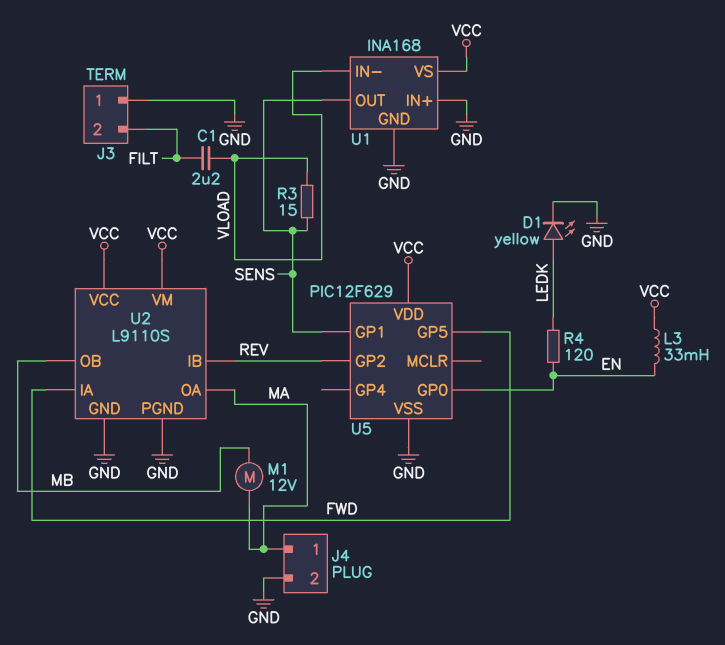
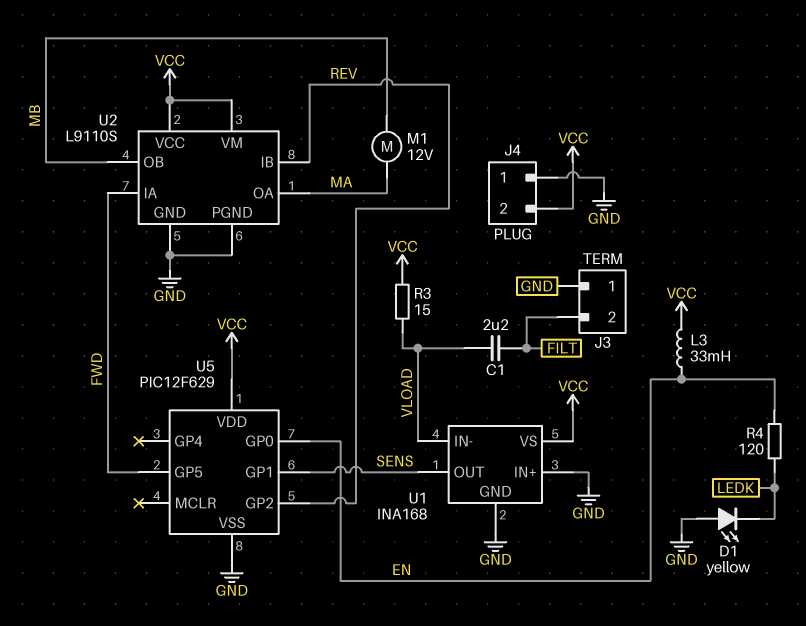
D1: LED yellow (A LEDK, K GND) -> LED yellow (A GND, K LEDK)
J4 pin 1: MA -> GND
J4 pin 2: GND -> VCC
R3: 15 (SENS, VLOAD) -> 15 (VCC, VLOAD)

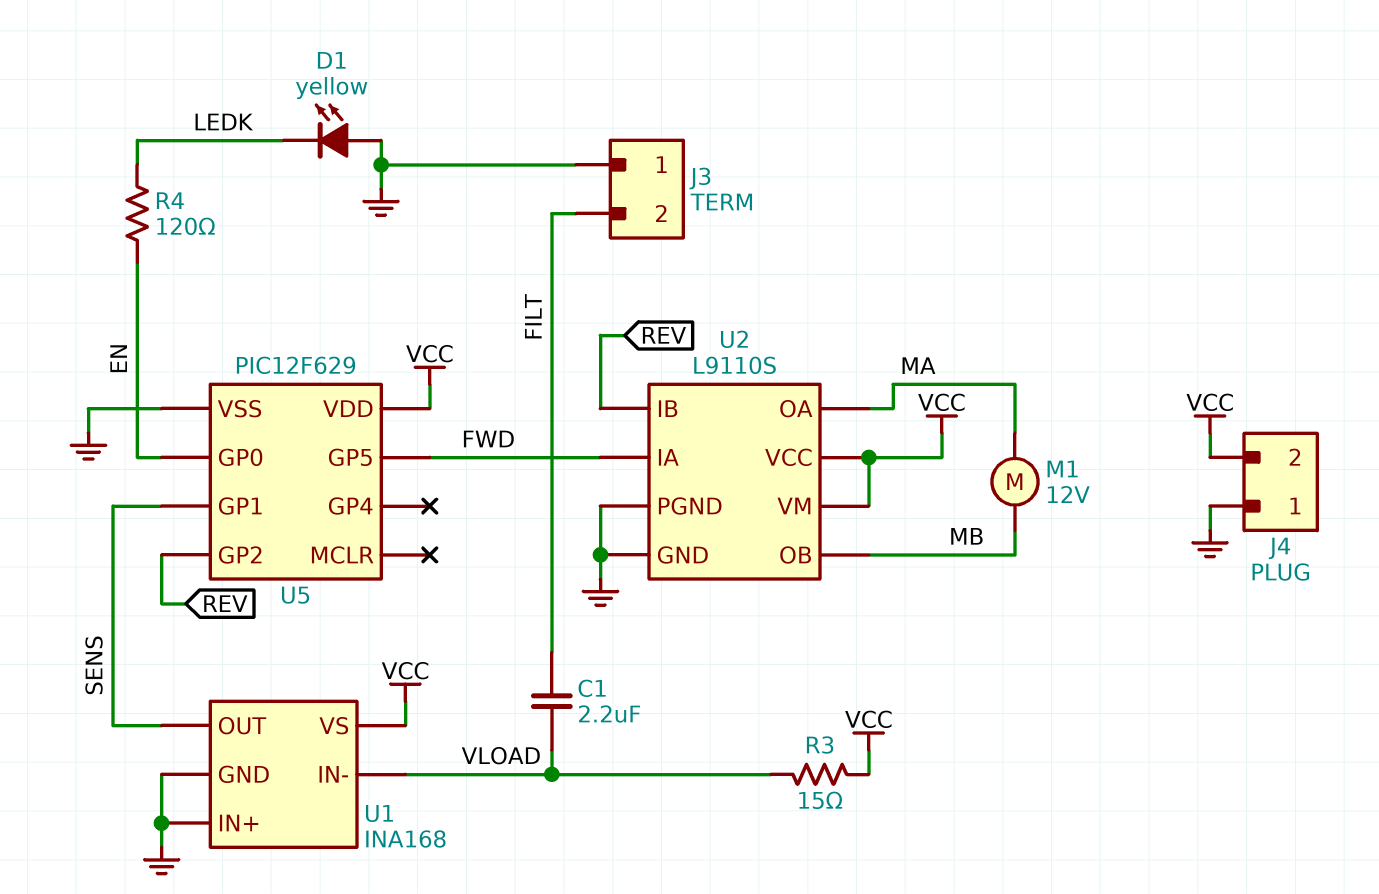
L3: 33mH (EN, VCC) -> none

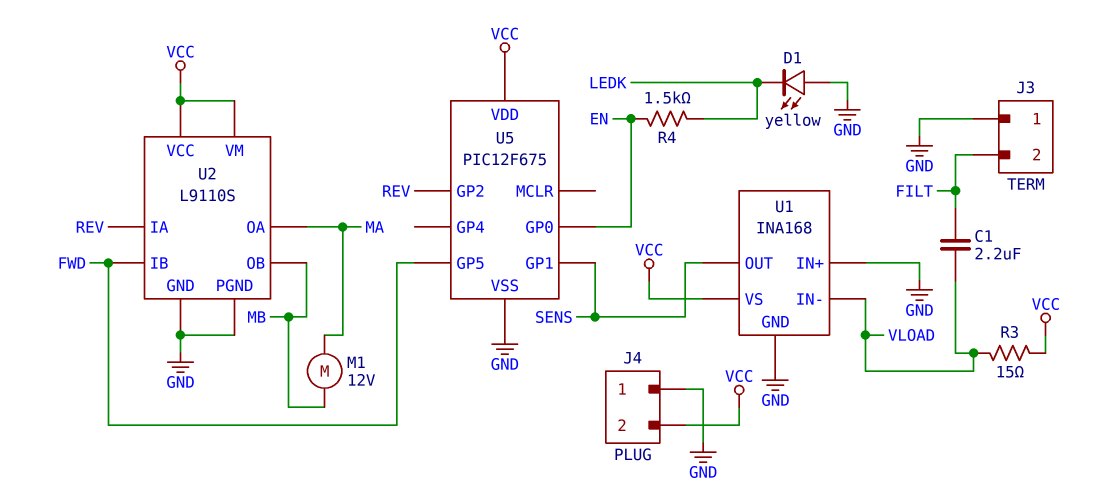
R4: 120 (EN, LEDK) -> 1.5k (EN, LEDK)
U2 pin IA: FWD -> REV
U2 pin IB: REV -> FWD
U5: PIC12F629 -> PIC12F675

